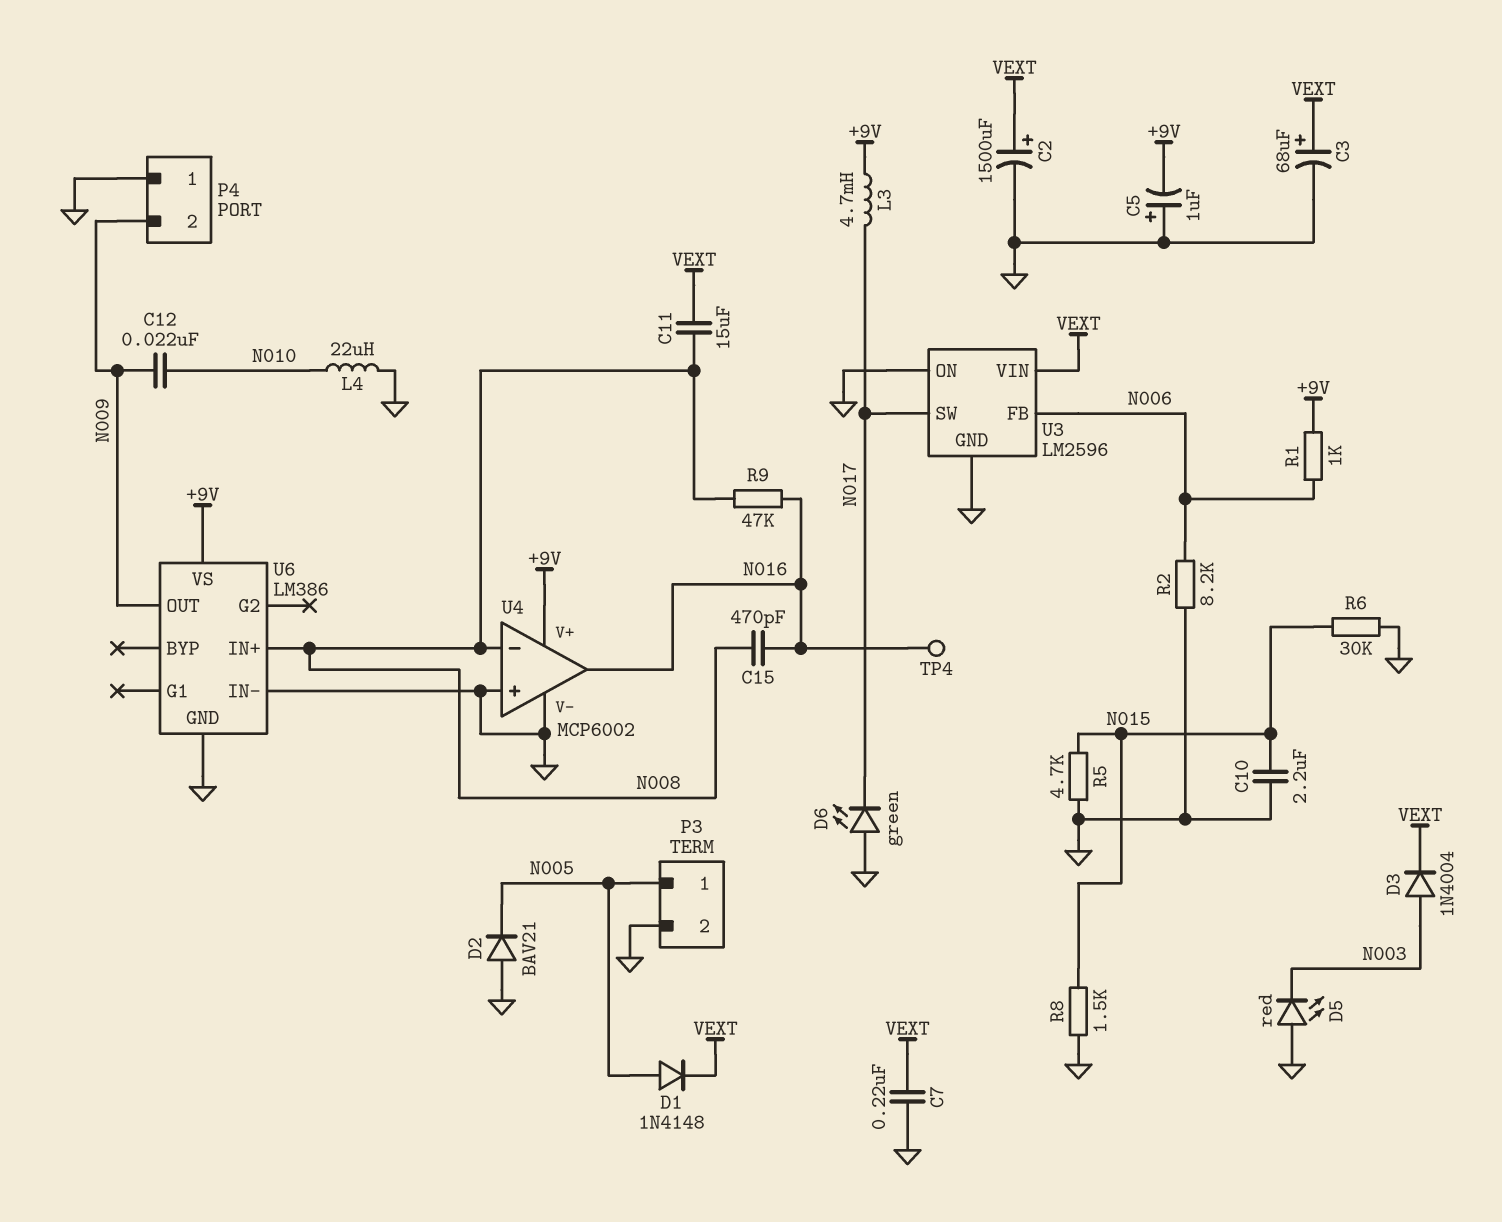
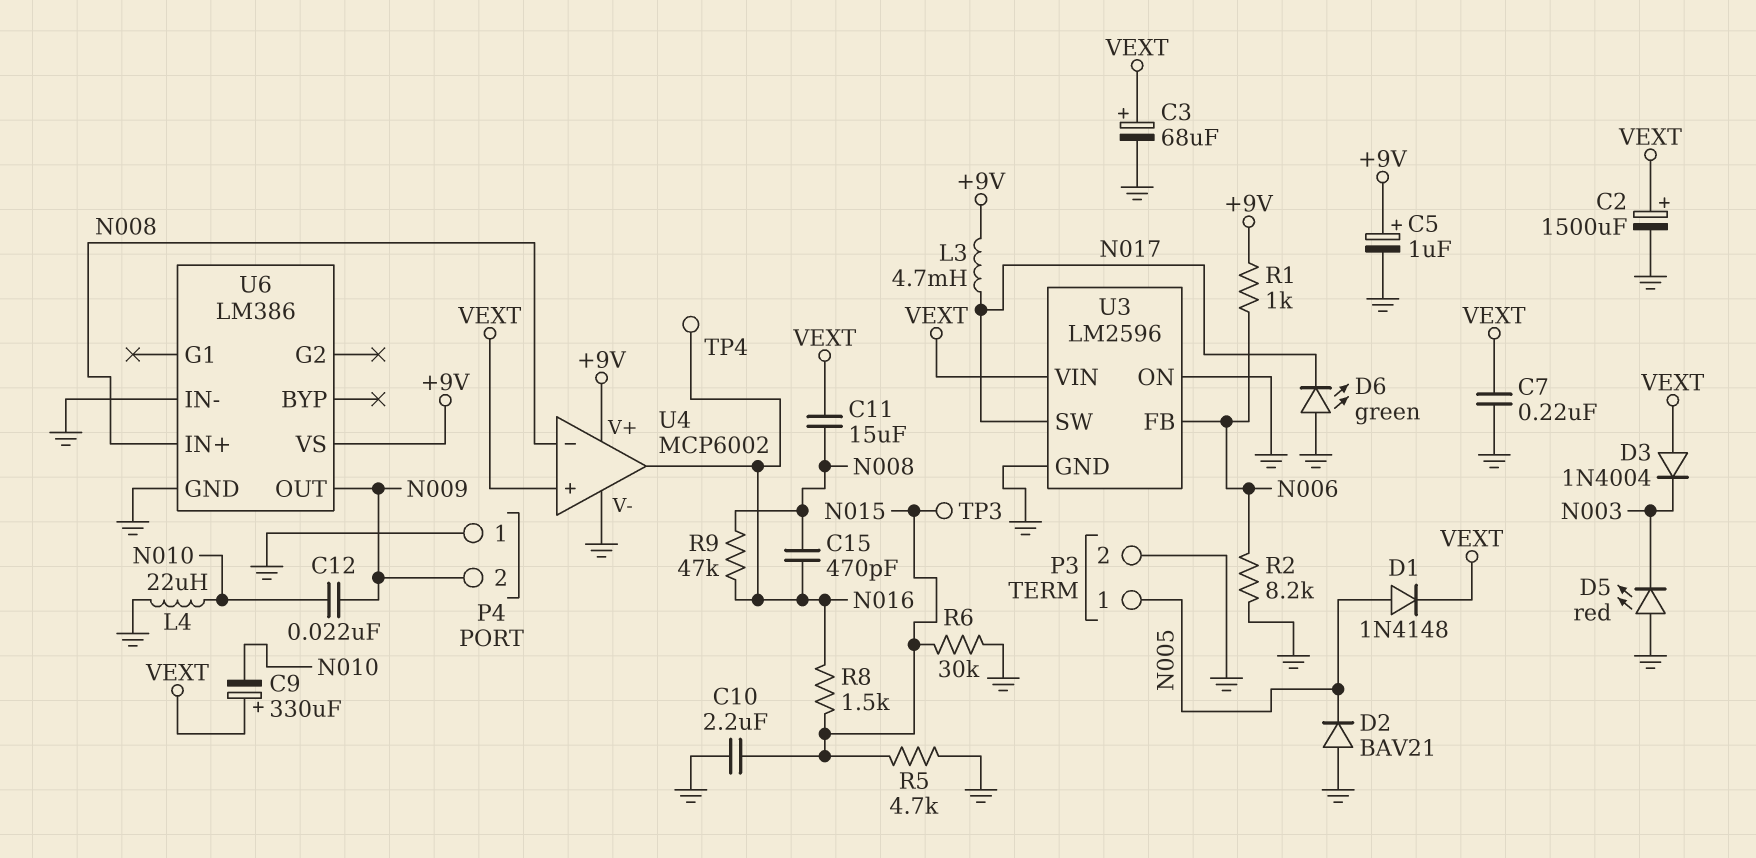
C5: 1uF (plus GND, minus +9V) -> 1uF (plus +9V, minus GND)
C9: none -> 330uF (plus VEXT, minus N010)
D3: diode 1N4004 (A N003, K VEXT) -> diode 1N4004 (A VEXT, K N003)
R8: 1.5k (GND, N015) -> 1.5k (N015, N016)
TP3: none -> test point (N015)
U4 pin in+: GND -> VEXT

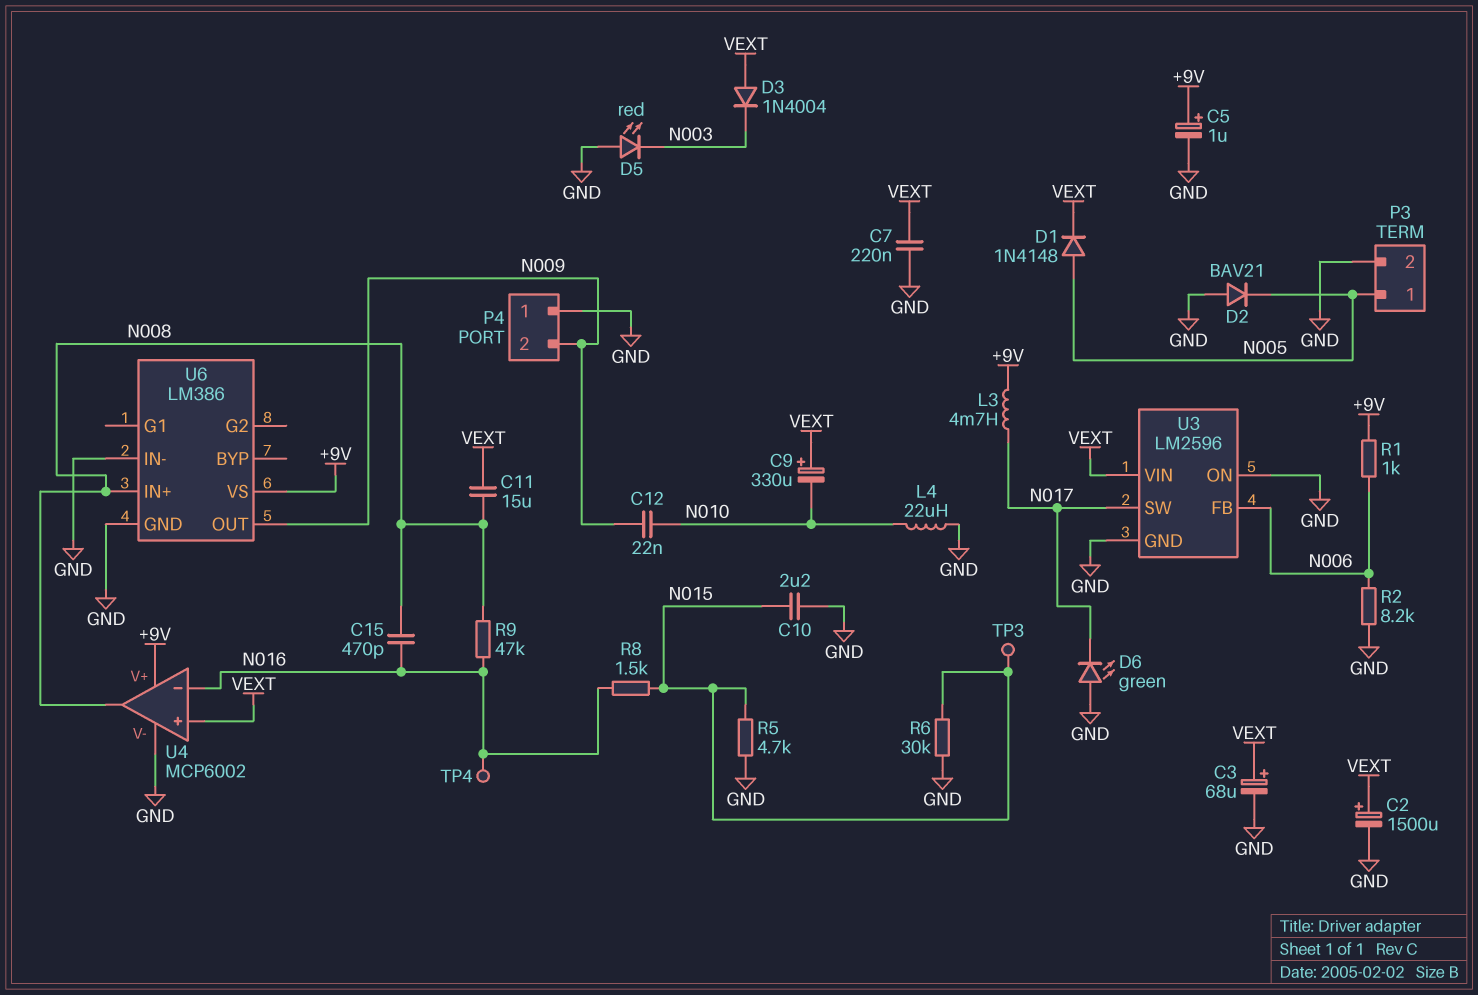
U4 pin in-: N008 -> N016
U4 pin out: N016 -> N008

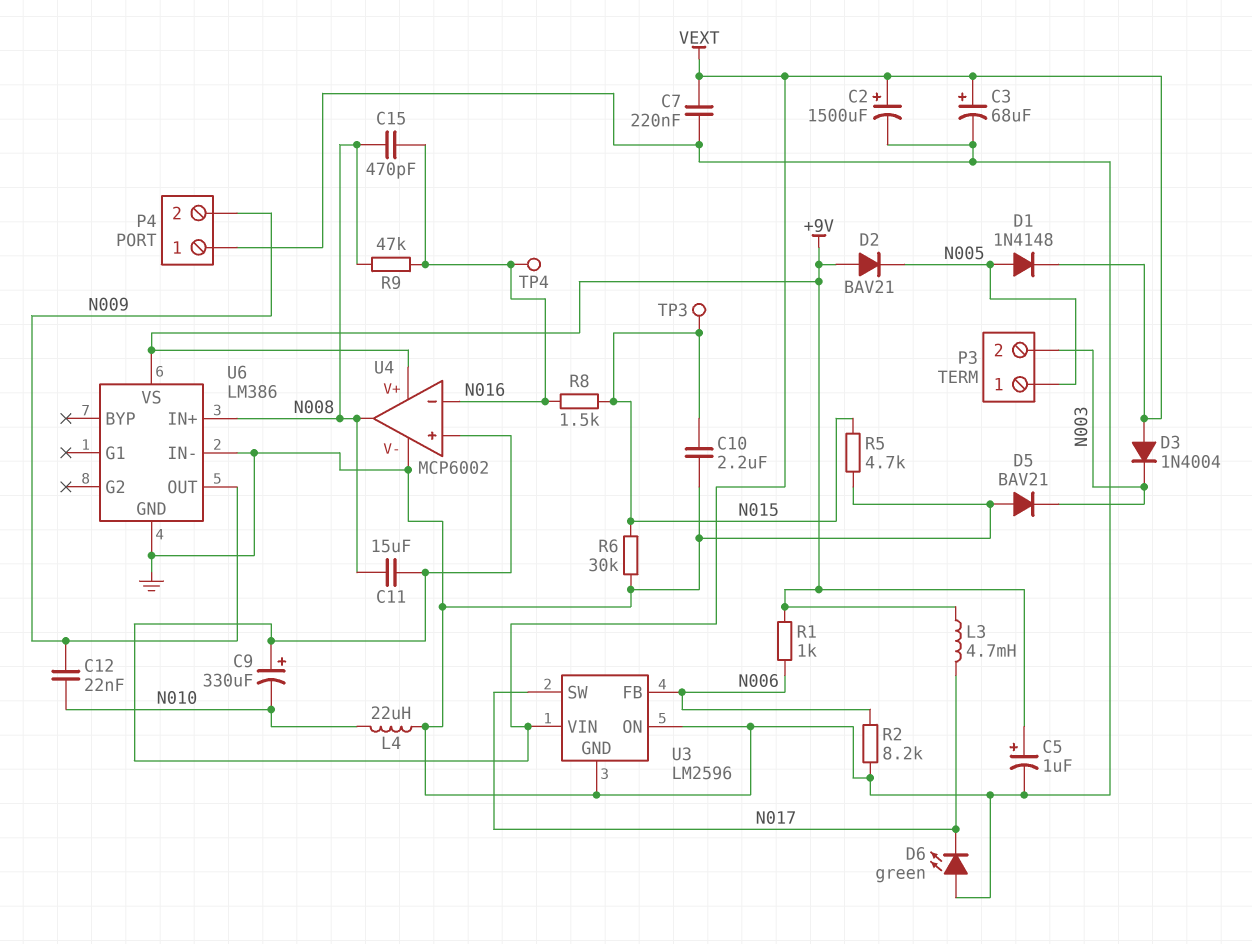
D2: diode BAV21 (A GND, K N005) -> diode BAV21 (A +9V, K N005)
D5: LED red (A GND, K N003) -> diode BAV21 (A GND, K N003)
P3 pin 2: GND -> N003

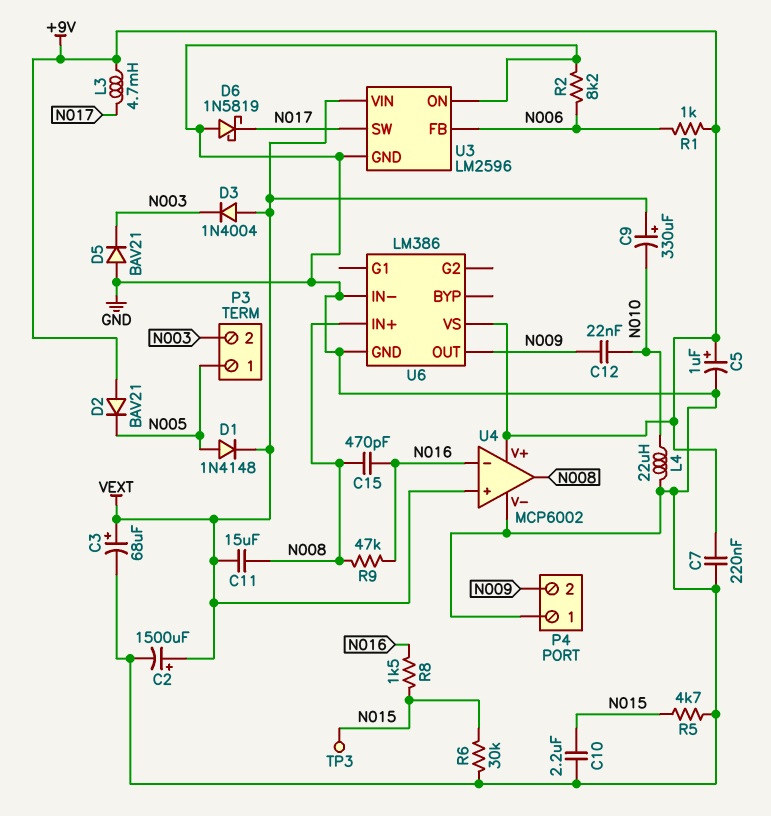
C7: 220nF (GND, VEXT) -> 220nF (+9V, GND)
D6: LED green (A GND, K N017) -> schottky 1N5819 (A GND, K N017)
TP4: test point (N016) -> none

